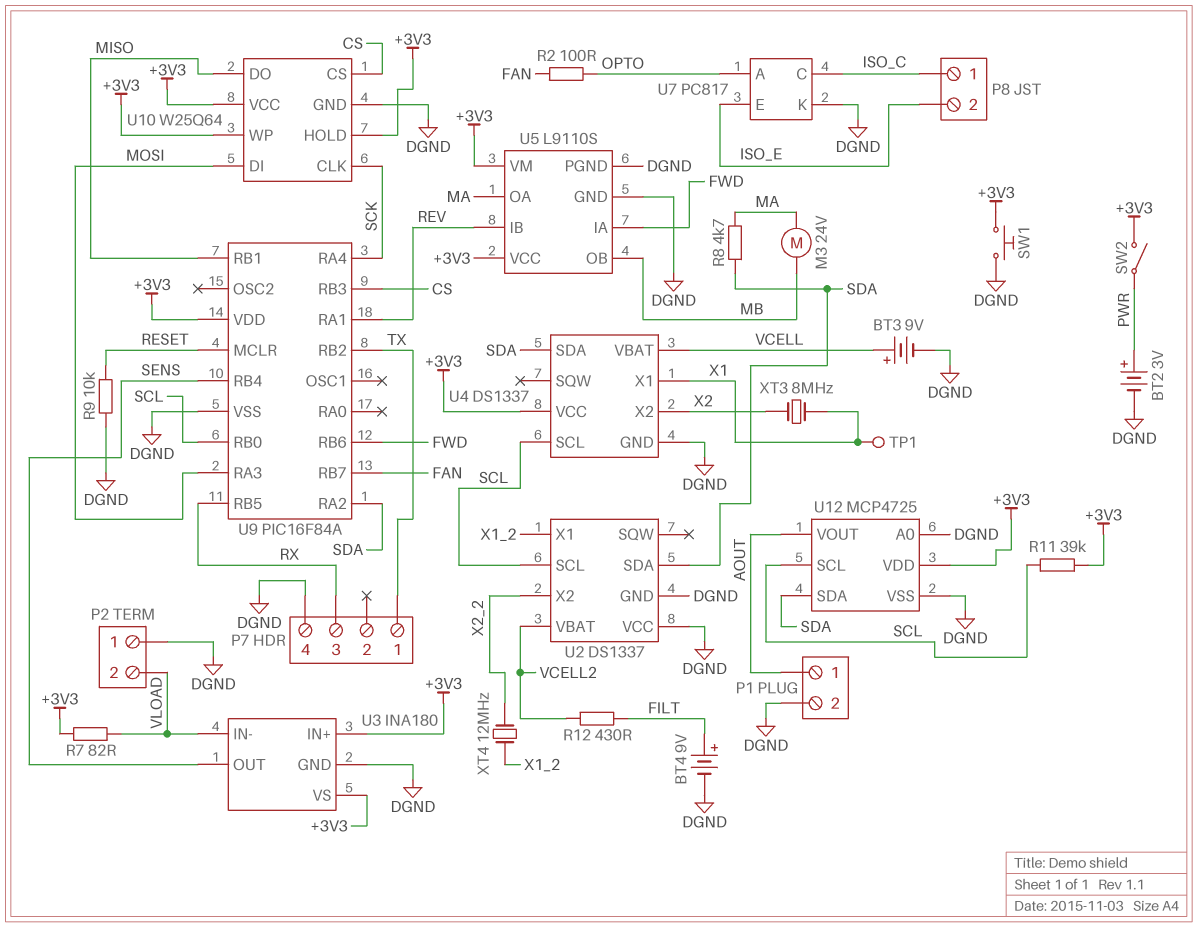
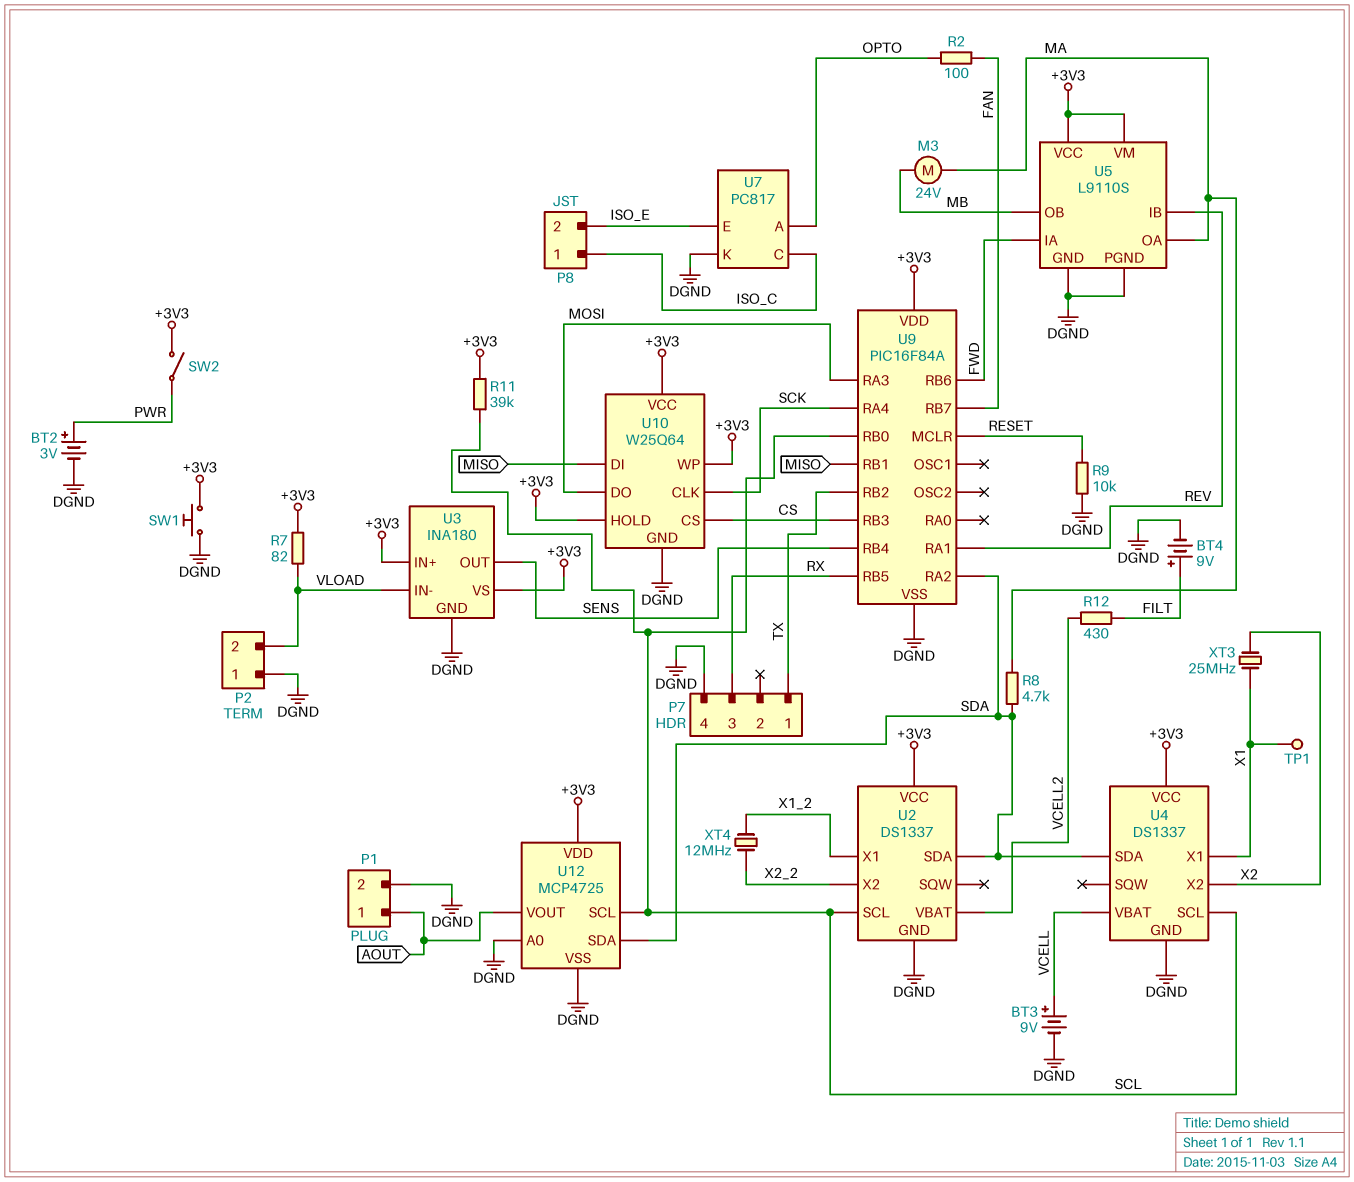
U2 pin VCC: DGND -> +3V3
U10 pin DI: MOSI -> MISO
U10 pin DO: MISO -> MOSI
XT3: 8MHz (X1, X2) -> 25MHz (X1, X2)

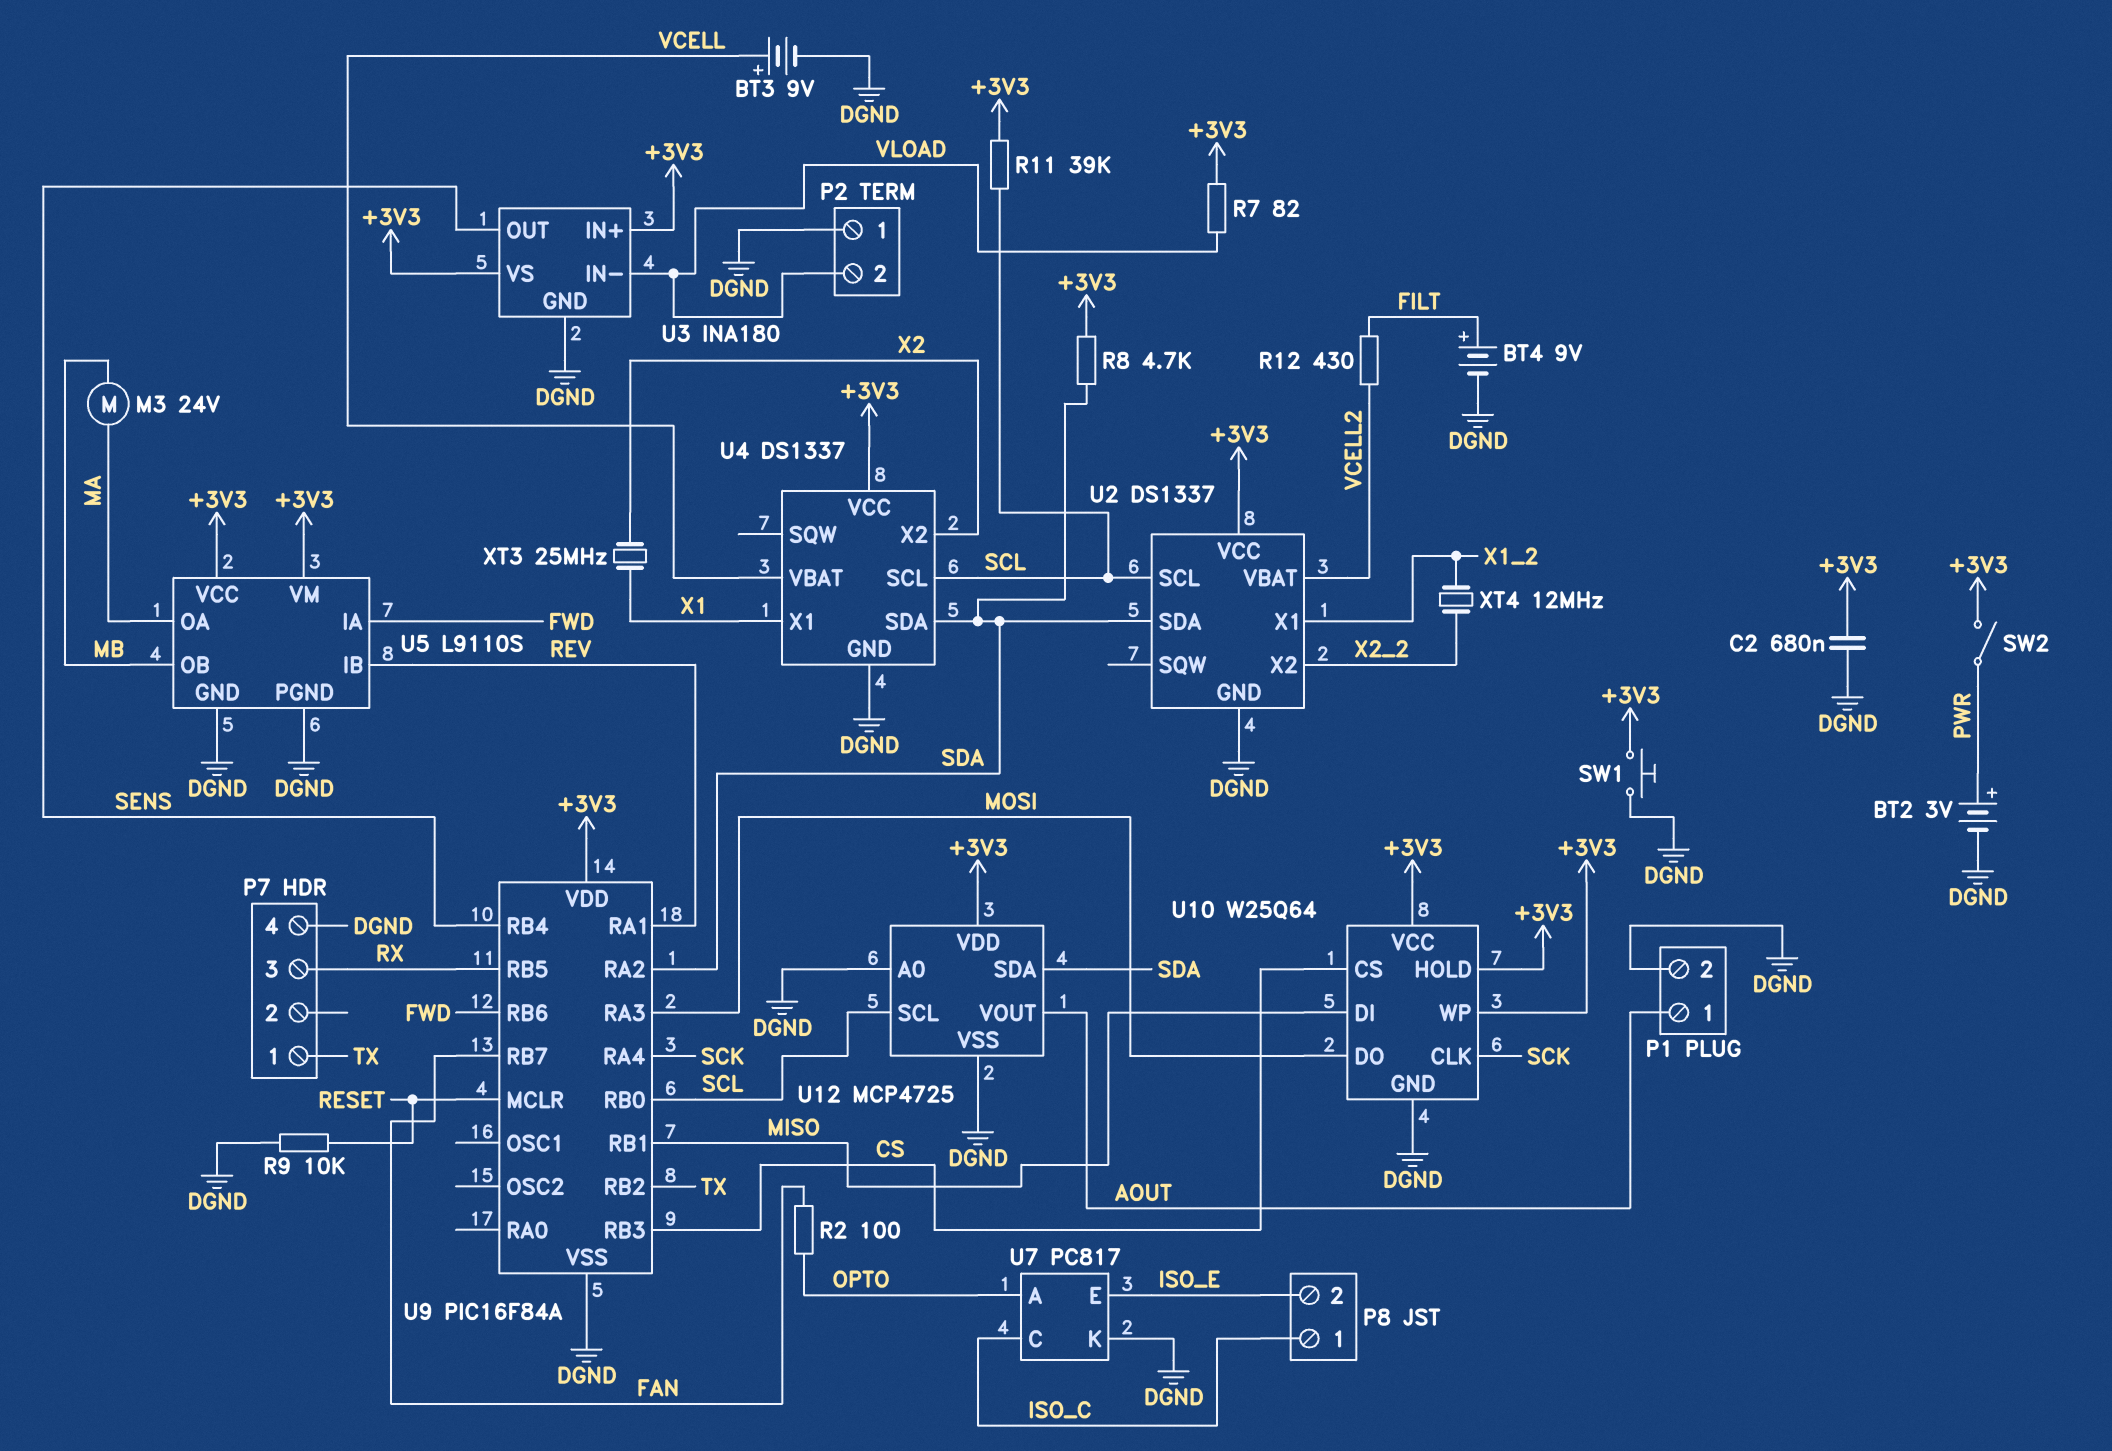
C2: none -> 680nF (+3V3, DGND)
R8: 4.7k (MA, SDA) -> 4.7k (+3V3, SDA)
TP1: test point (X1) -> none

